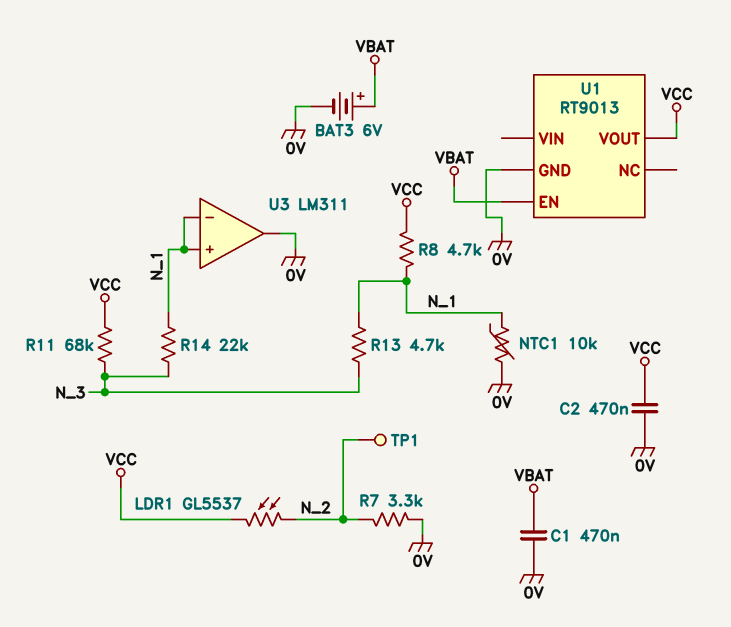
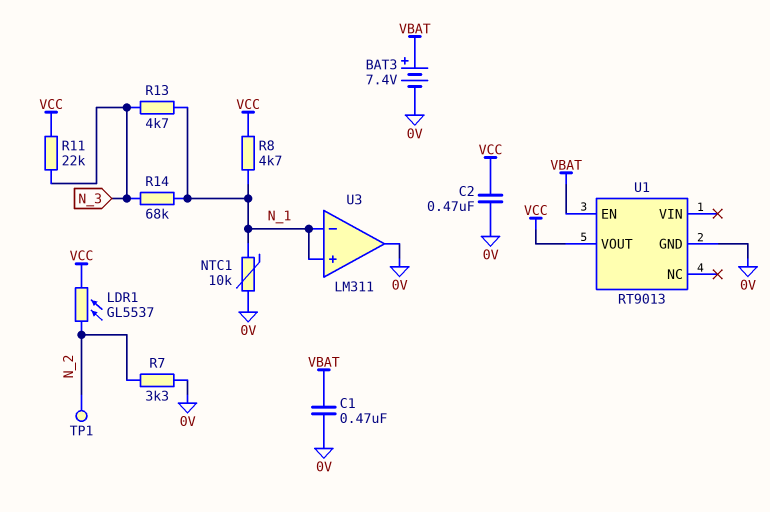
BAT3: 6V (plus VBAT, minus 0V) -> 7.4V (plus VBAT, minus 0V)
R11: 68k (N_3, VCC) -> 22k (N_3, VCC)
R14: 22k (N_1, N_3) -> 68k (N_1, N_3)

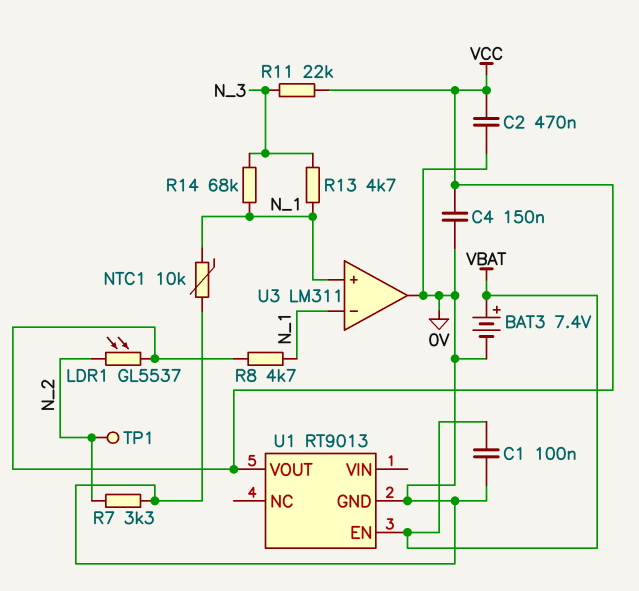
C1: 470nF (0V, VBAT) -> 100nF (0V, VBAT)
C4: none -> 150nF (0V, VCC)

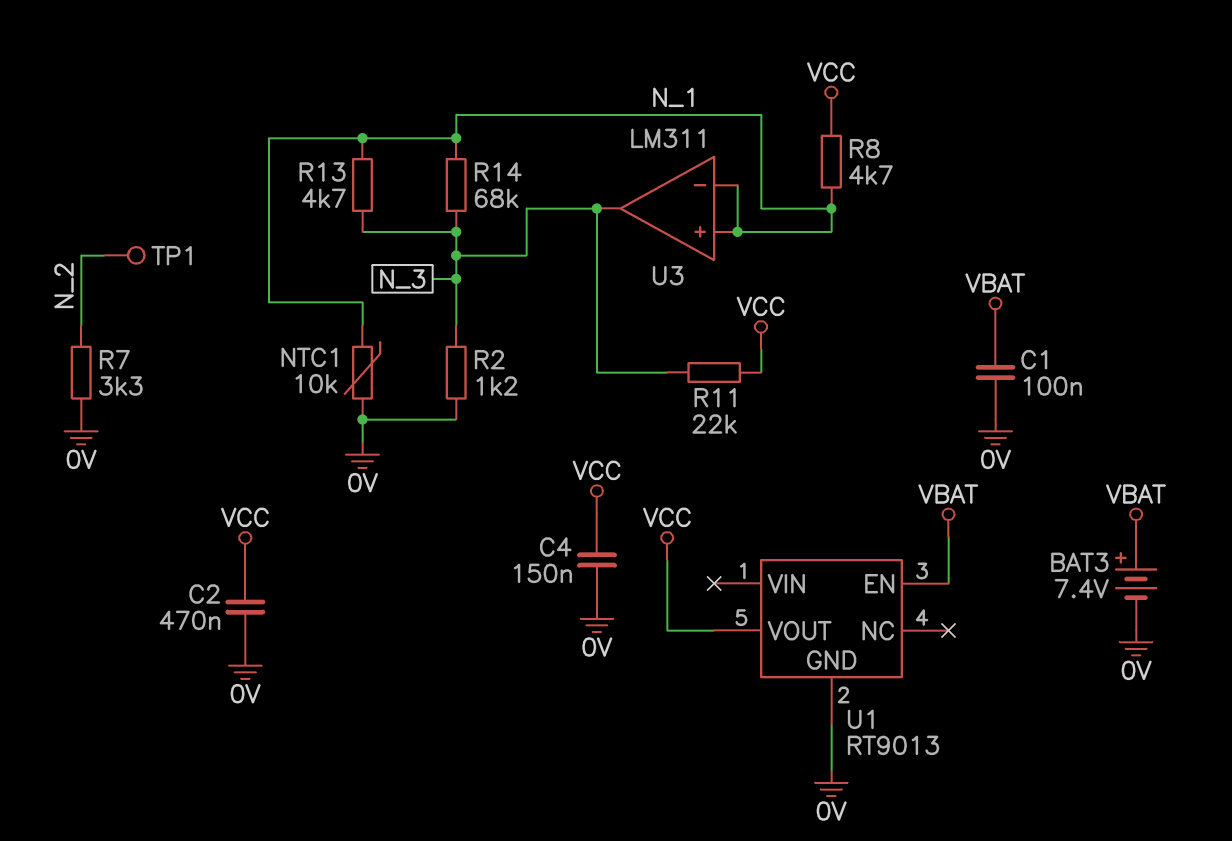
LDR1: GL5537 (N_2, VCC) -> none
R2: none -> 1.2k (0V, N_3)
U3 pin out: 0V -> N_3

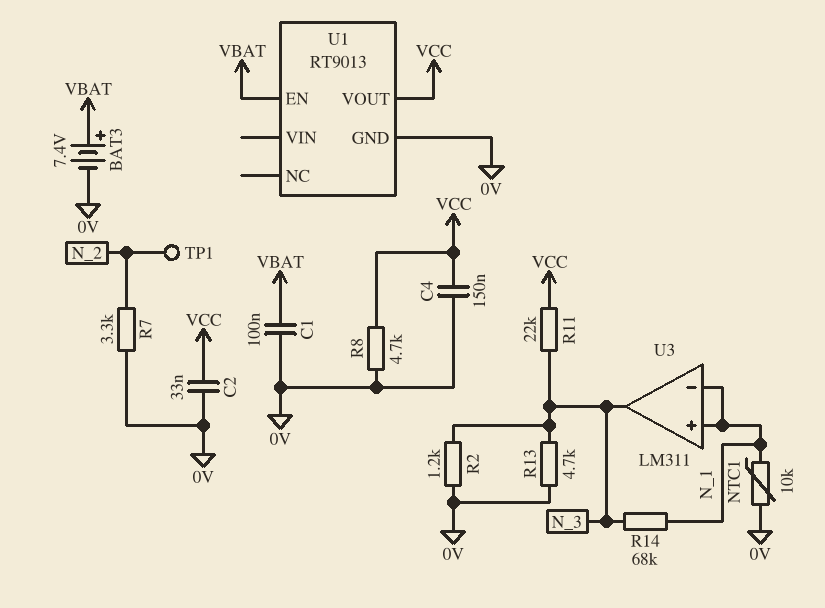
C2: 470nF (0V, VCC) -> 33nF (0V, VCC)
R8: 4.7k (N_1, VCC) -> 4.7k (0V, VCC)
R13: 4.7k (N_1, N_3) -> 4.7k (0V, N_3)

